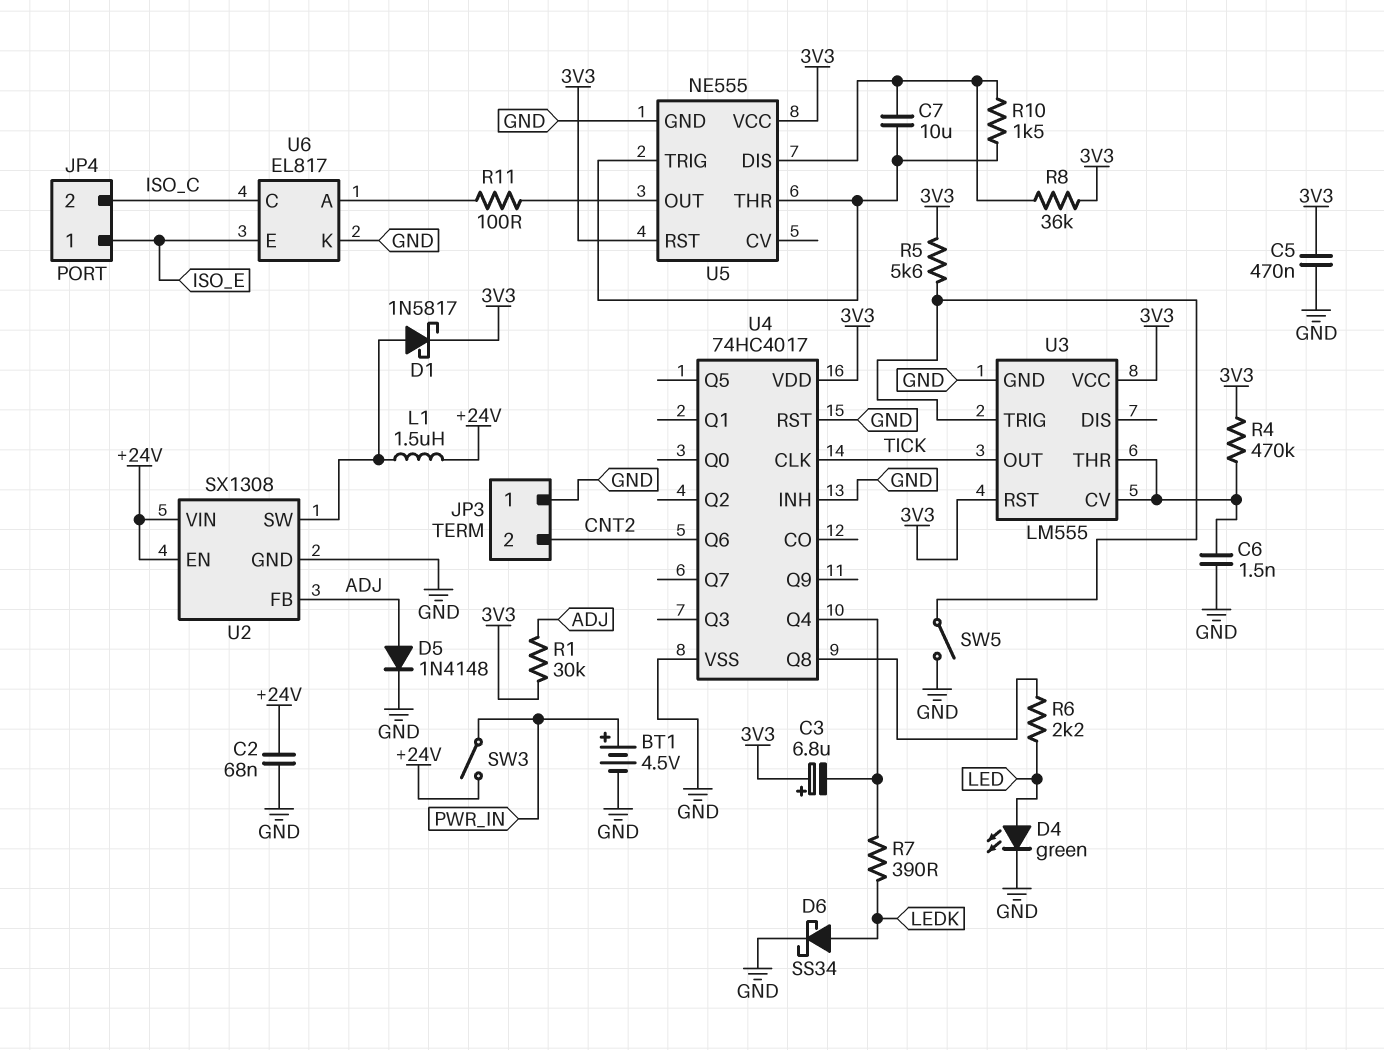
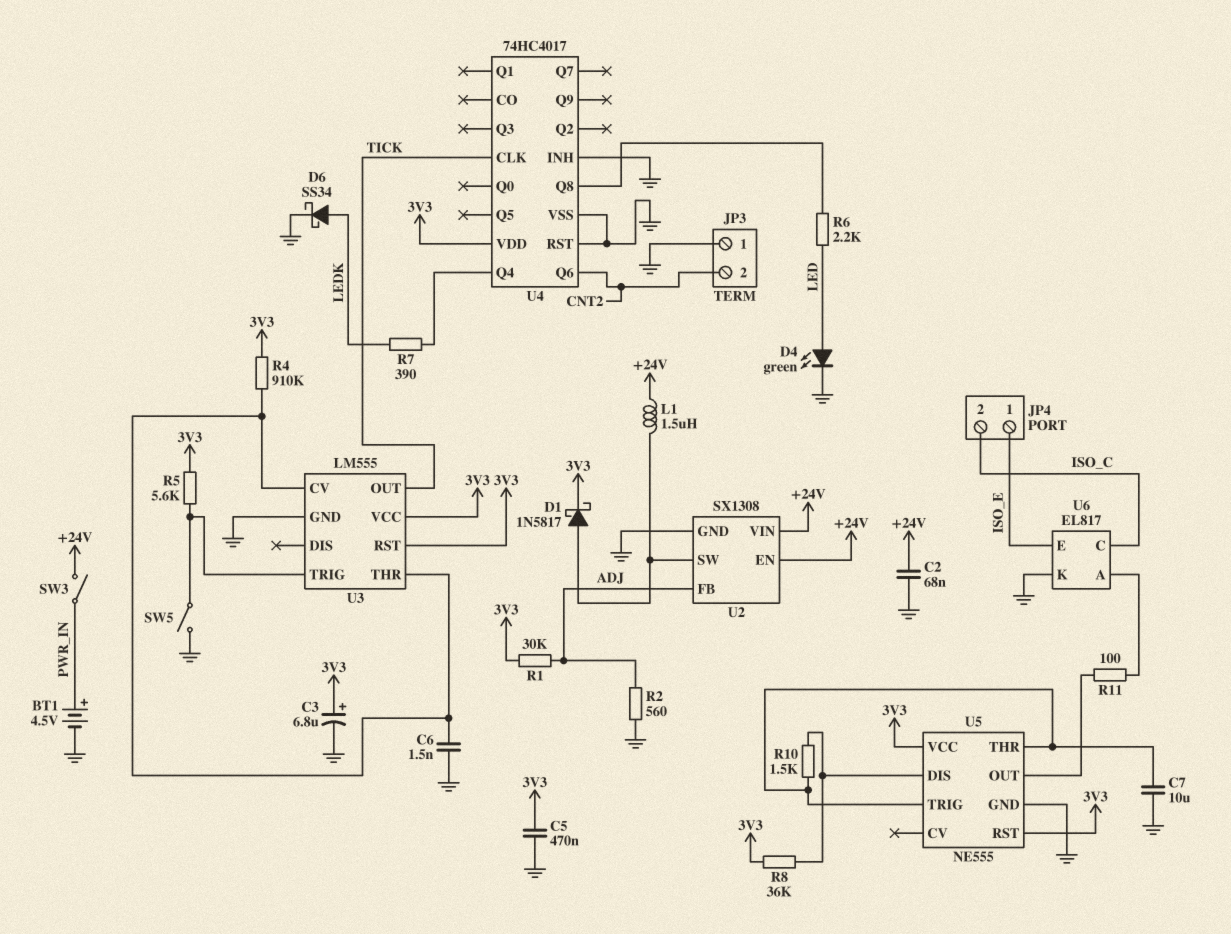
C3: 6.8uF (plus 3V3, minus U4/Q4) -> 6.8uF (plus 3V3, minus GND)
C7: 10uF (U5/DIS, U5/THR) -> 10uF (GND, U5/THR)
D5: diode 1N4148 (A ADJ, K GND) -> none
R2: none -> 560 (ADJ, GND)
R4: 470k (3V3, U3/CV) -> 910k (3V3, U3/CV)

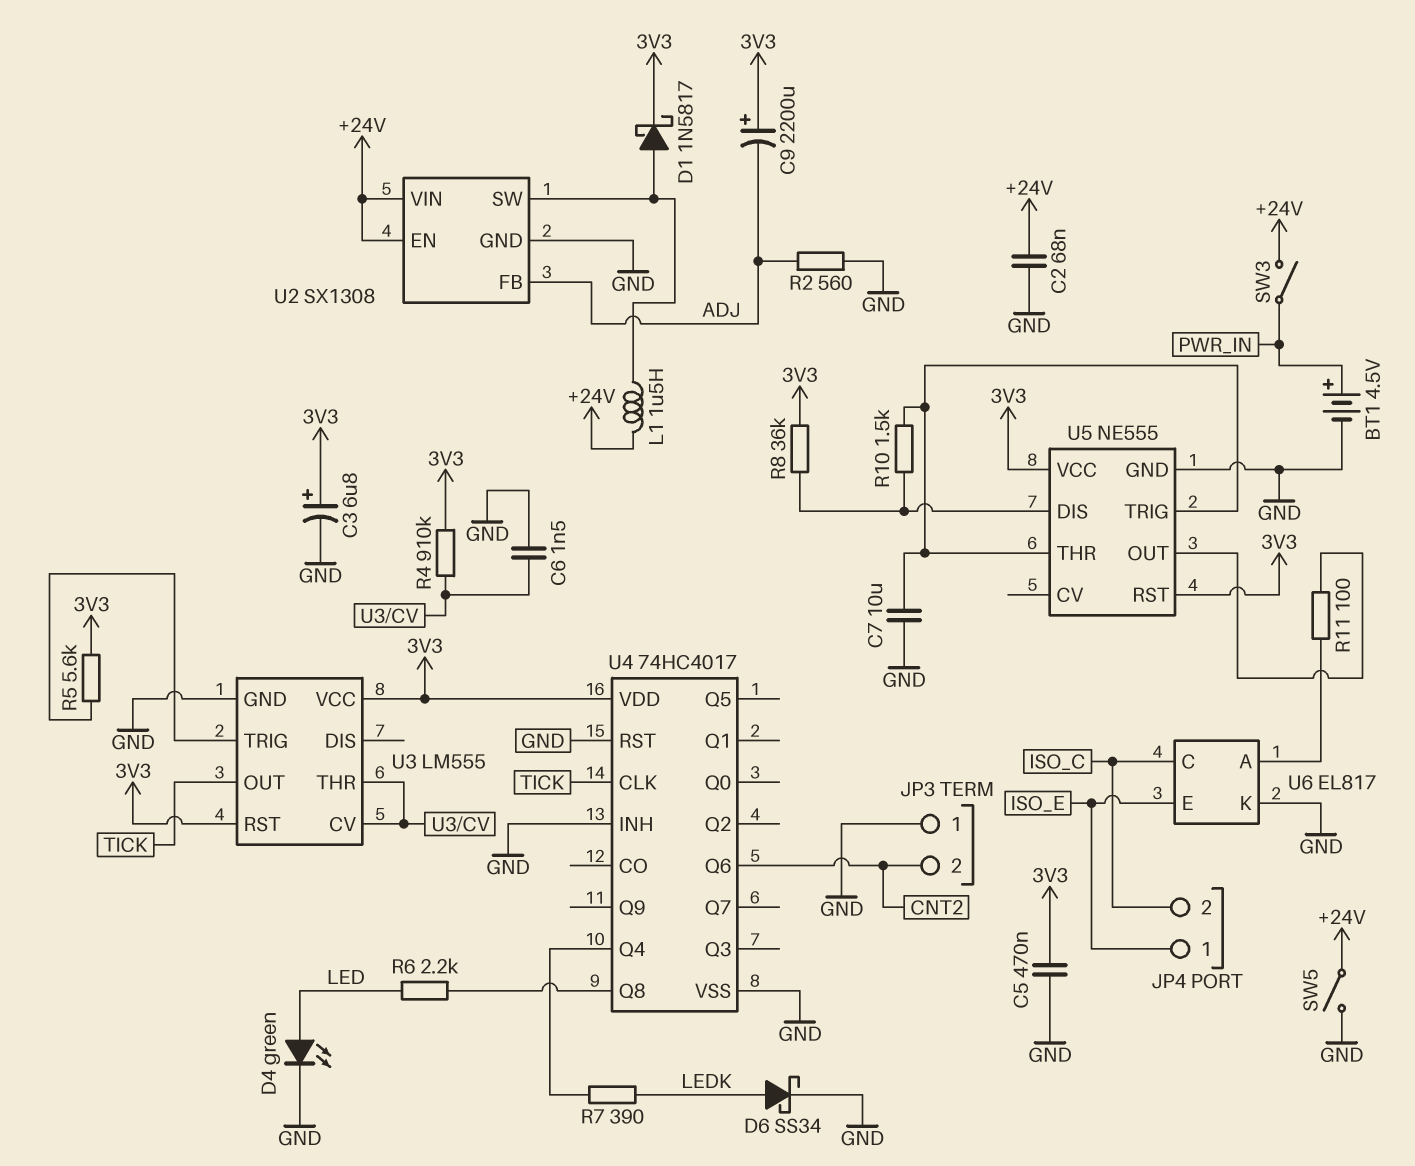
C9: none -> 2200uF (plus 3V3, minus ADJ)
R1: 30k (3V3, ADJ) -> none
SW5: switch (GND, U3/TRIG) -> switch (+24V, GND)

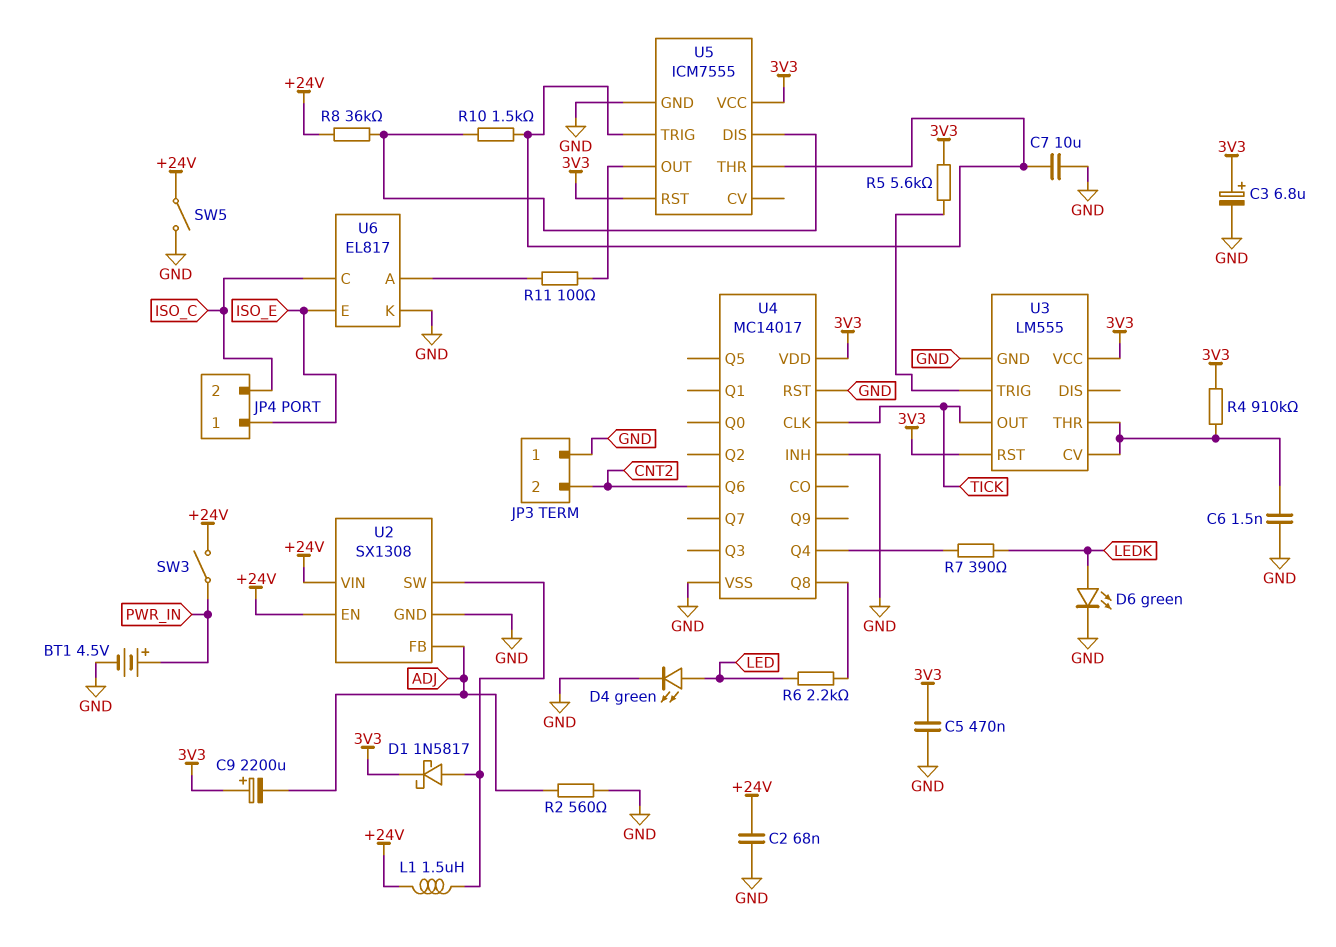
D6: schottky SS34 (A LEDK, K GND) -> LED green (A LEDK, K GND)
R8: 36k (3V3, U5/DIS) -> 36k (+24V, U5/DIS)
U4: 74HC4017 -> MC14017
U5: NE555 -> ICM7555

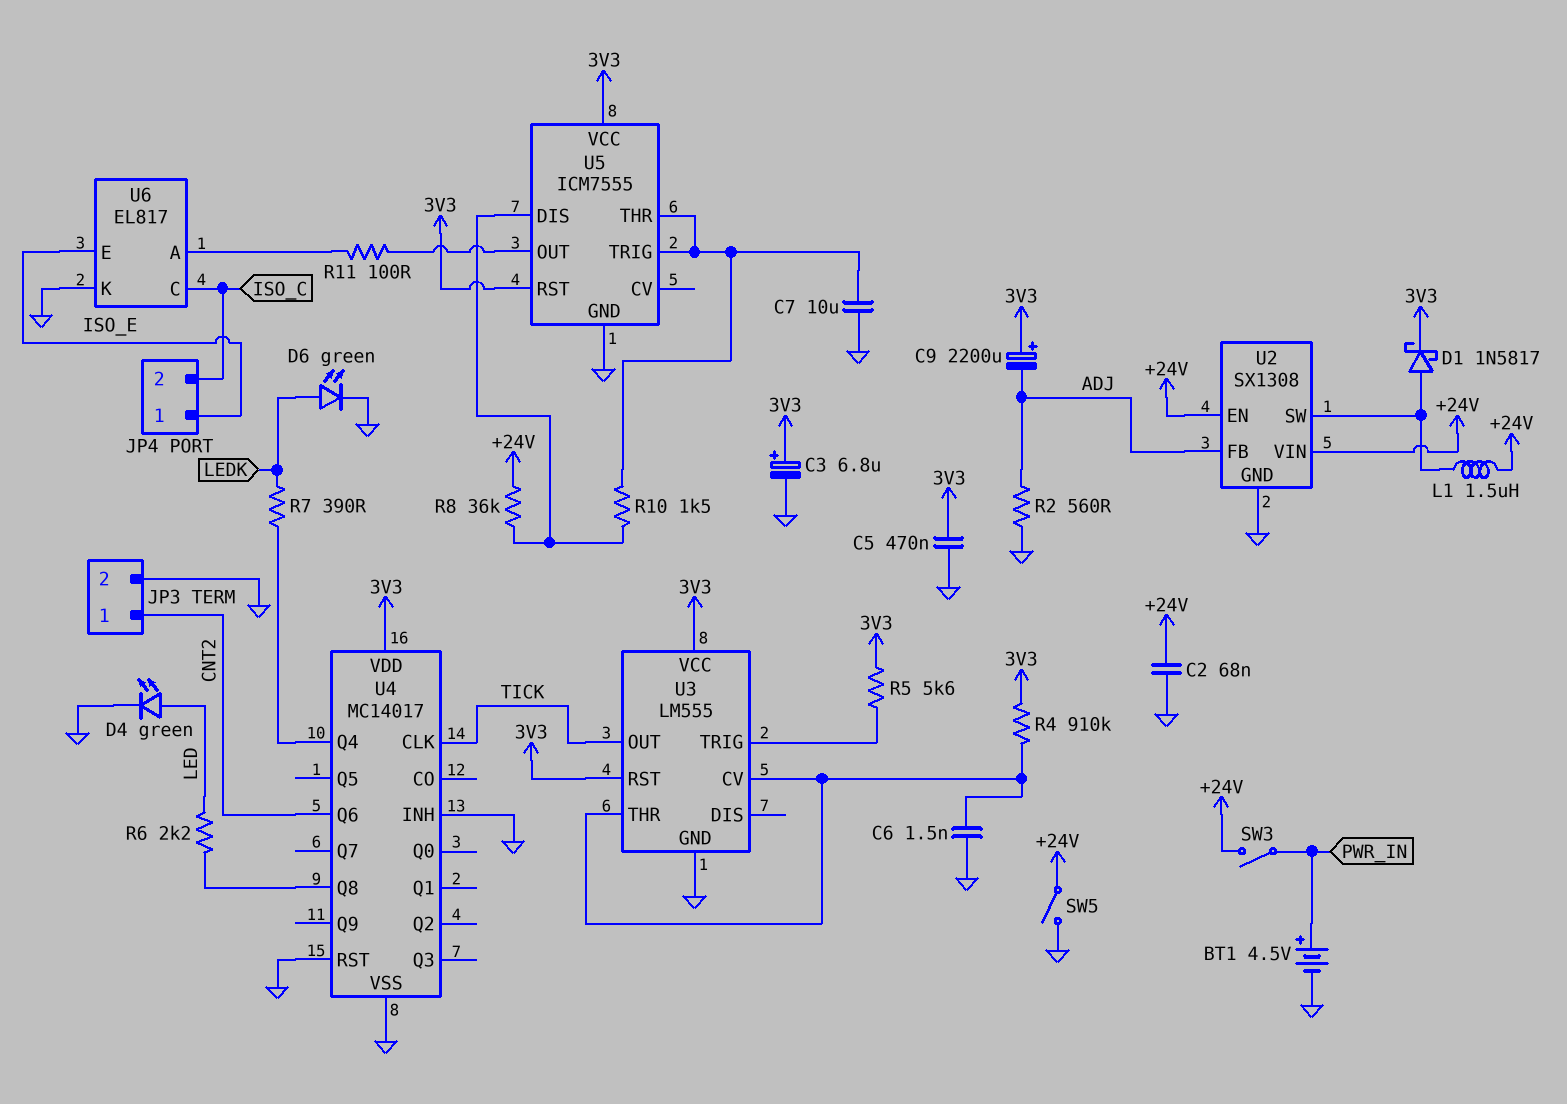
JP3 pin 1: GND -> CNT2
JP3 pin 2: CNT2 -> GND

